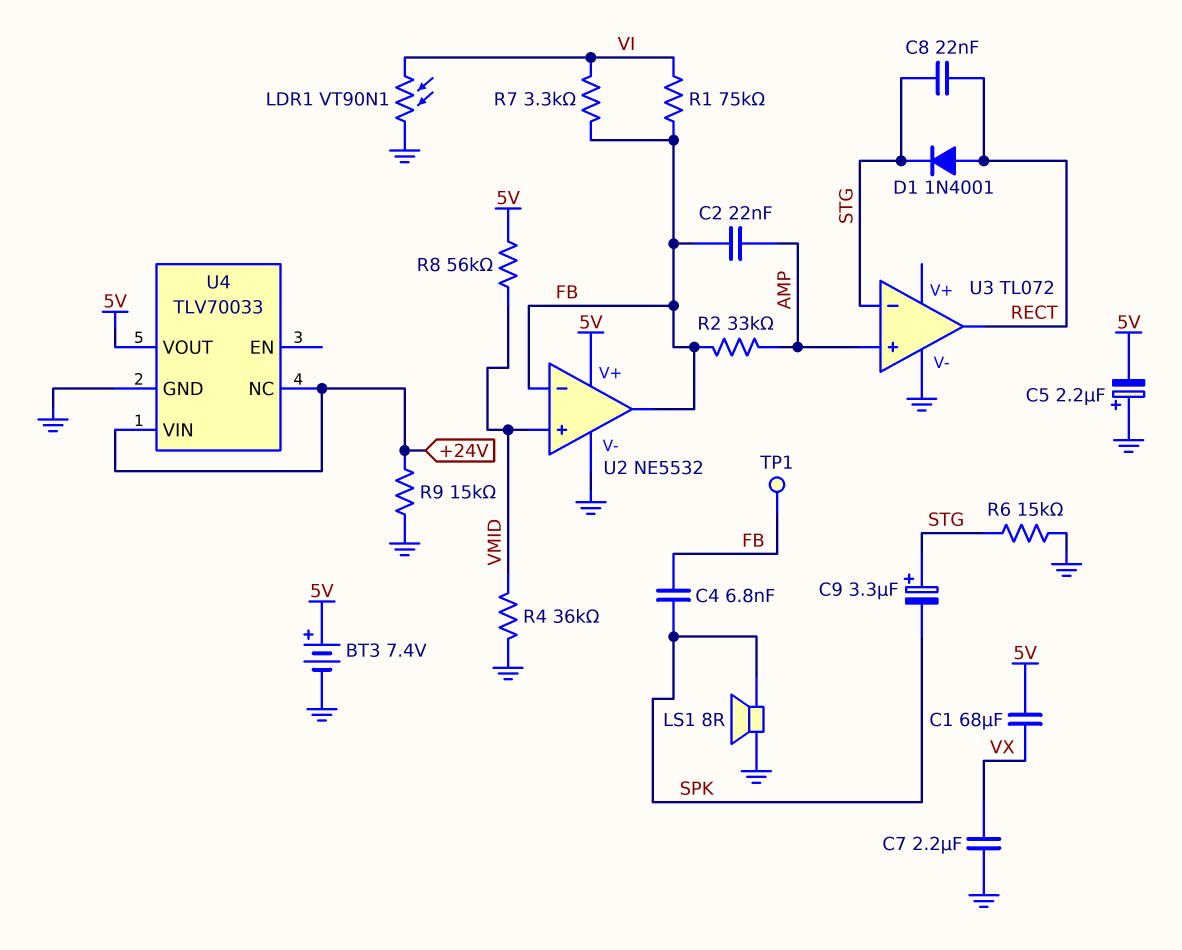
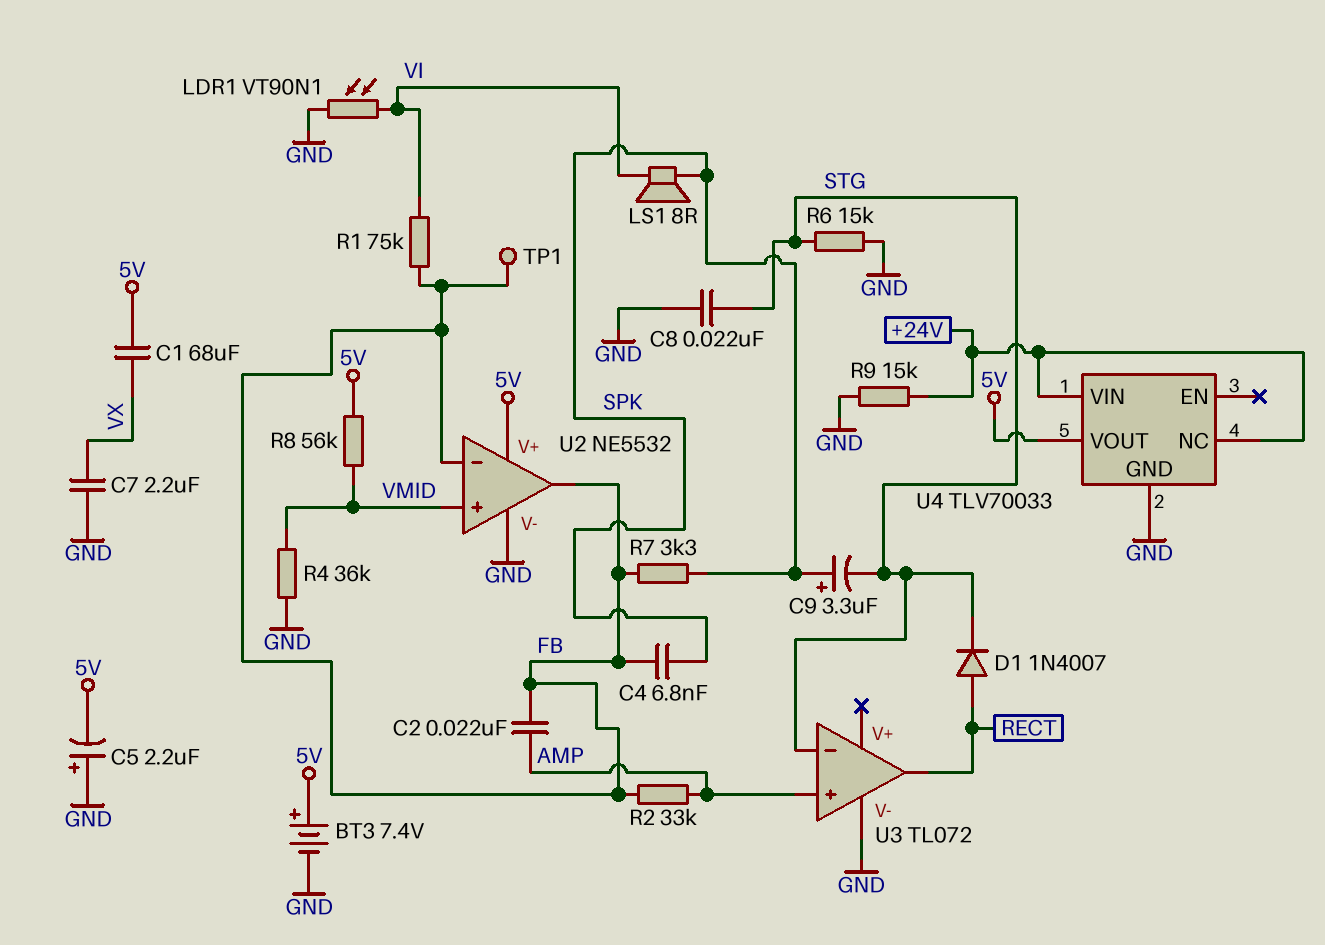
C8: 22nF (RECT, STG) -> 22nF (GND, STG)
C9: 3.3uF (plus STG, minus SPK) -> 3.3uF (plus SPK, minus STG)
D1: diode 1N4001 (A RECT, K STG) -> diode 1N4007 (A RECT, K STG)
LS1: speaker 8R (GND, SPK) -> speaker 8R (SPK, VI)
R7: 3.3k (FB, VI) -> 3.3k (FB, SPK)

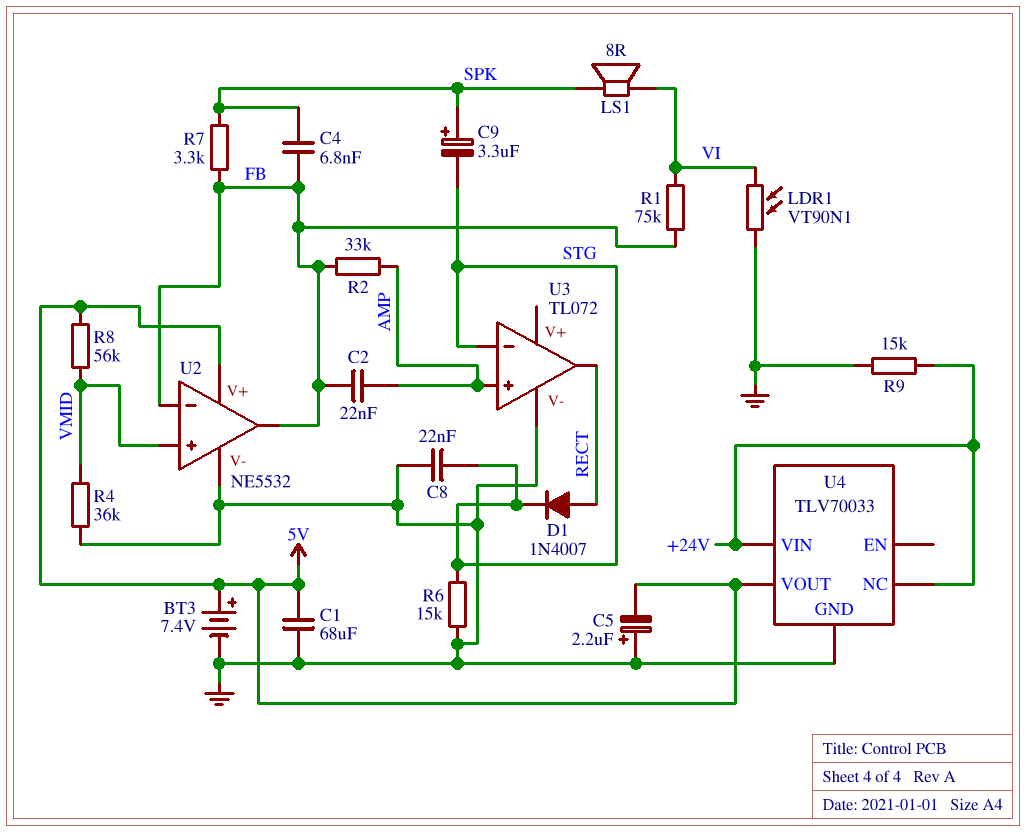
C1: 68uF (5V, VX) -> 68uF (5V, GND)
C7: 2.2uF (GND, VX) -> none
TP1: test point (FB) -> none

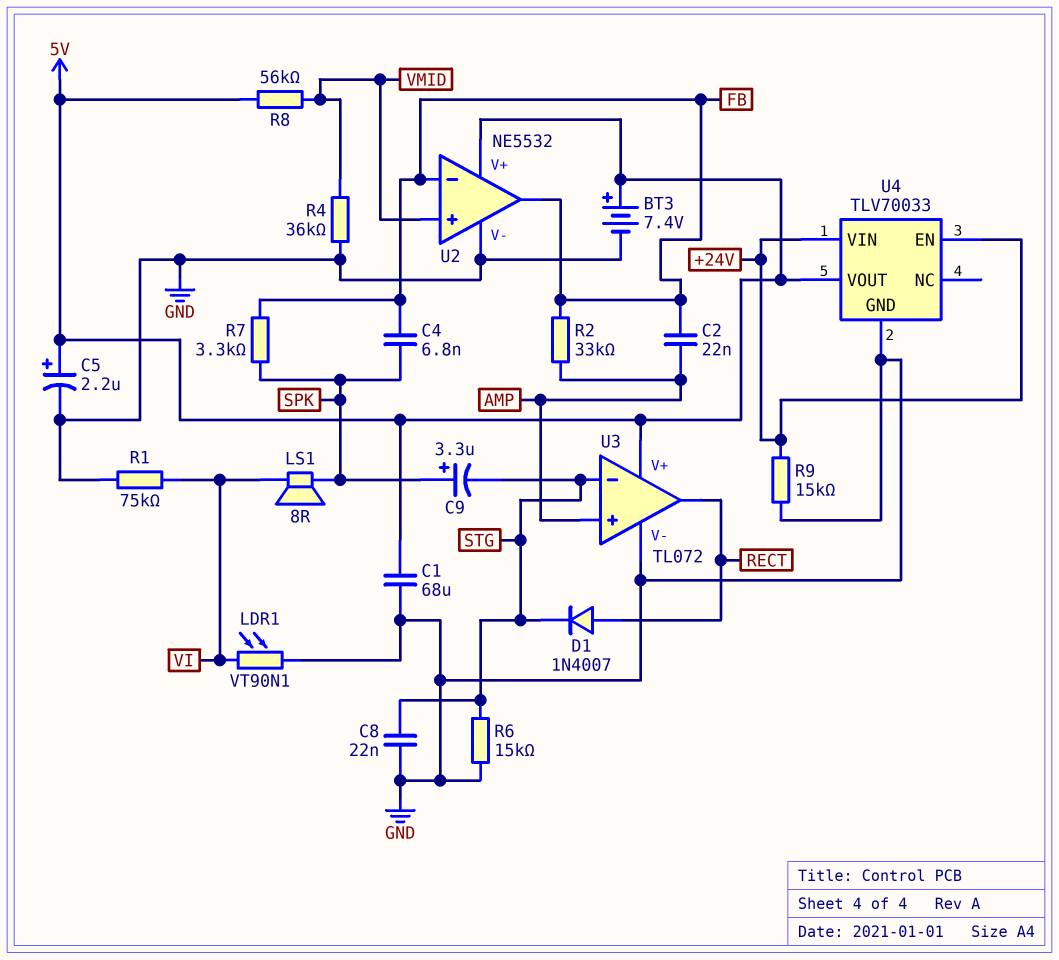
C5: 2.2uF (plus GND, minus 5V) -> 2.2uF (plus 5V, minus GND)
R1: 75k (FB, VI) -> 75k (GND, VI)
U3 pin V+: none -> 5V
U4 pin EN: none -> +24V
U4 pin NC: +24V -> none

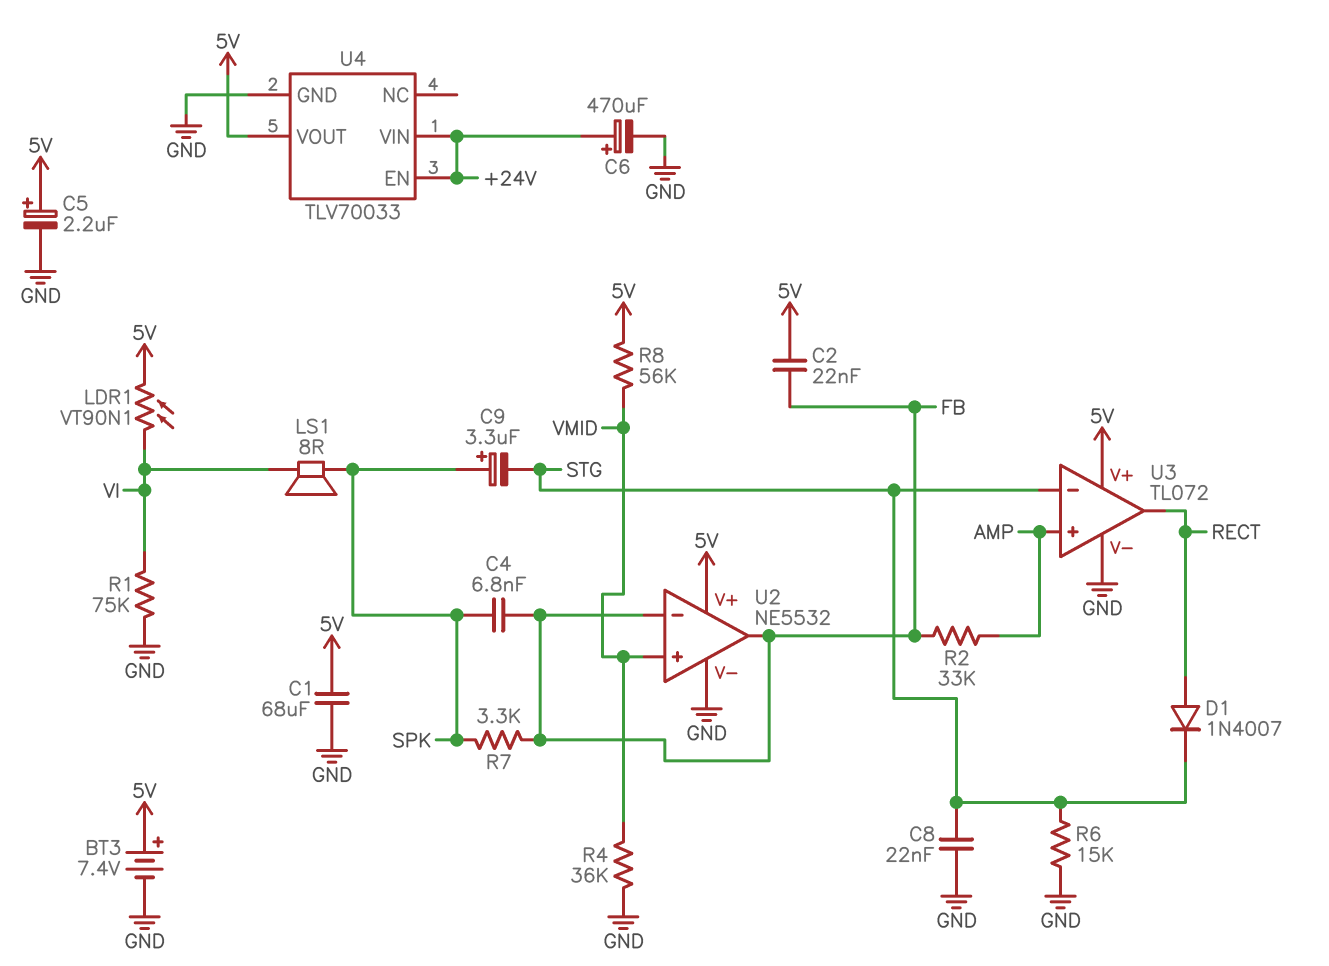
C2: 22nF (AMP, FB) -> 22nF (5V, FB)
C6: none -> 470uF (plus +24V, minus GND)
LDR1: VT90N1 (GND, VI) -> VT90N1 (5V, VI)
R9: 15k (+24V, GND) -> none

